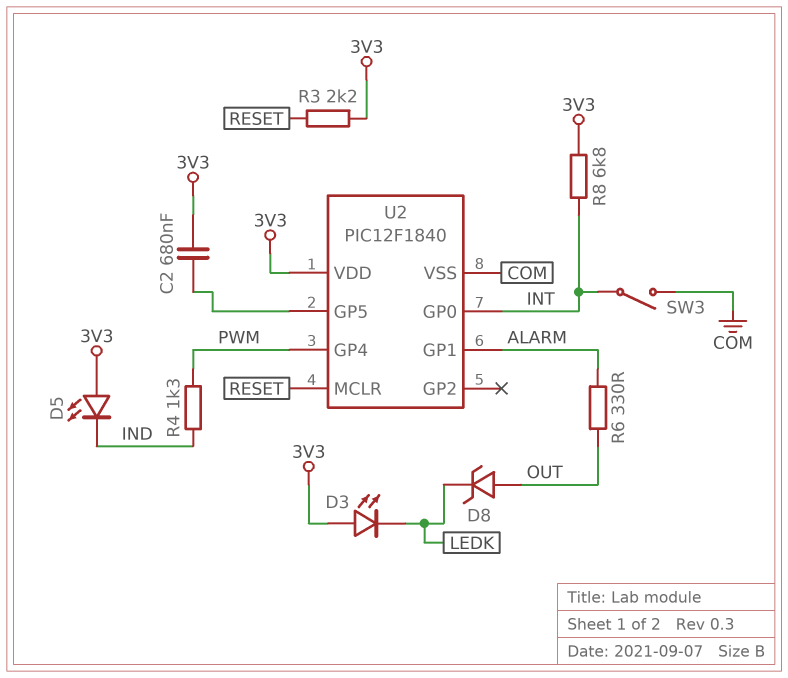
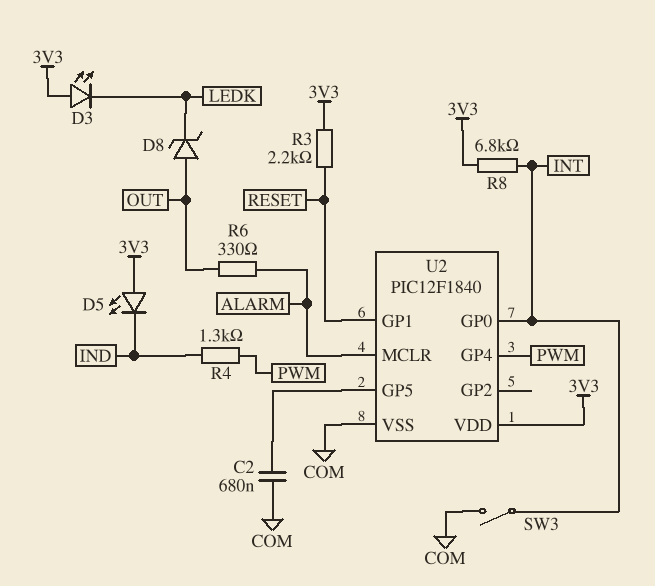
C2: 680nF (3V3, U2/GP5) -> 680nF (COM, U2/GP5)
U2 pin GP1: ALARM -> RESET
U2 pin MCLR: RESET -> ALARM

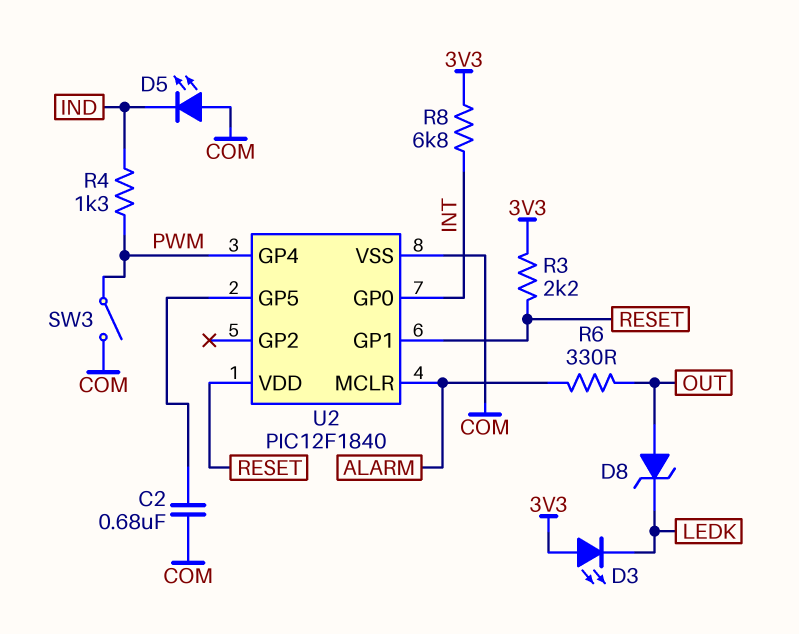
D5: LED (A 3V3, K IND) -> LED (A COM, K IND)
SW3: switch (COM, INT) -> switch (COM, PWM)
U2 pin VDD: 3V3 -> RESET

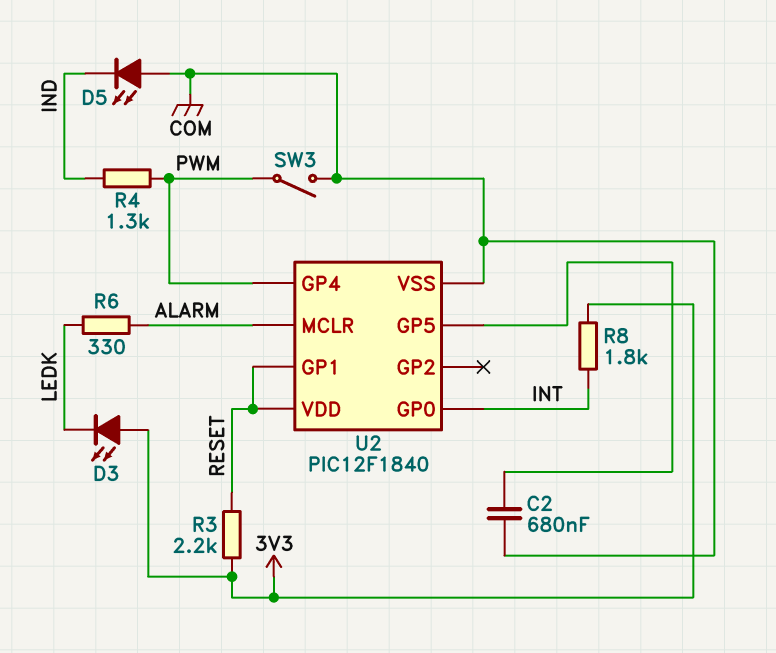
D8: zener (A OUT, K LEDK) -> none
R6: 330 (ALARM, OUT) -> 330 (ALARM, LEDK)
R8: 6.8k (3V3, INT) -> 1.8k (3V3, INT)

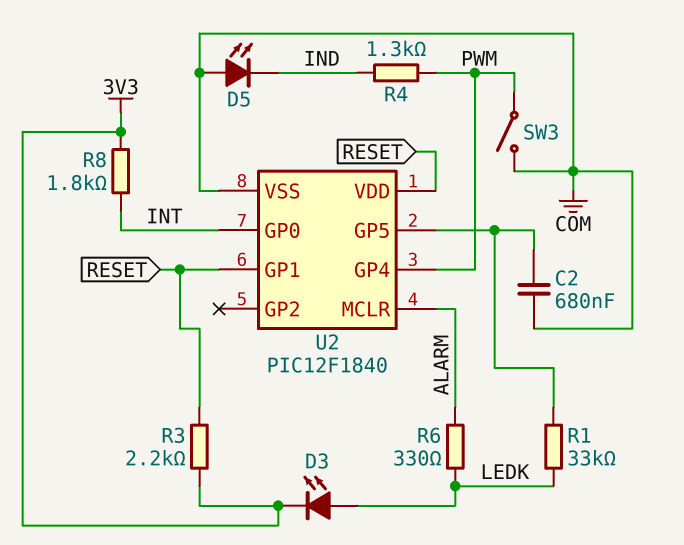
D3: LED (A 3V3, K LEDK) -> LED (A LEDK, K 3V3)
R1: none -> 33k (LEDK, U2/GP5)

